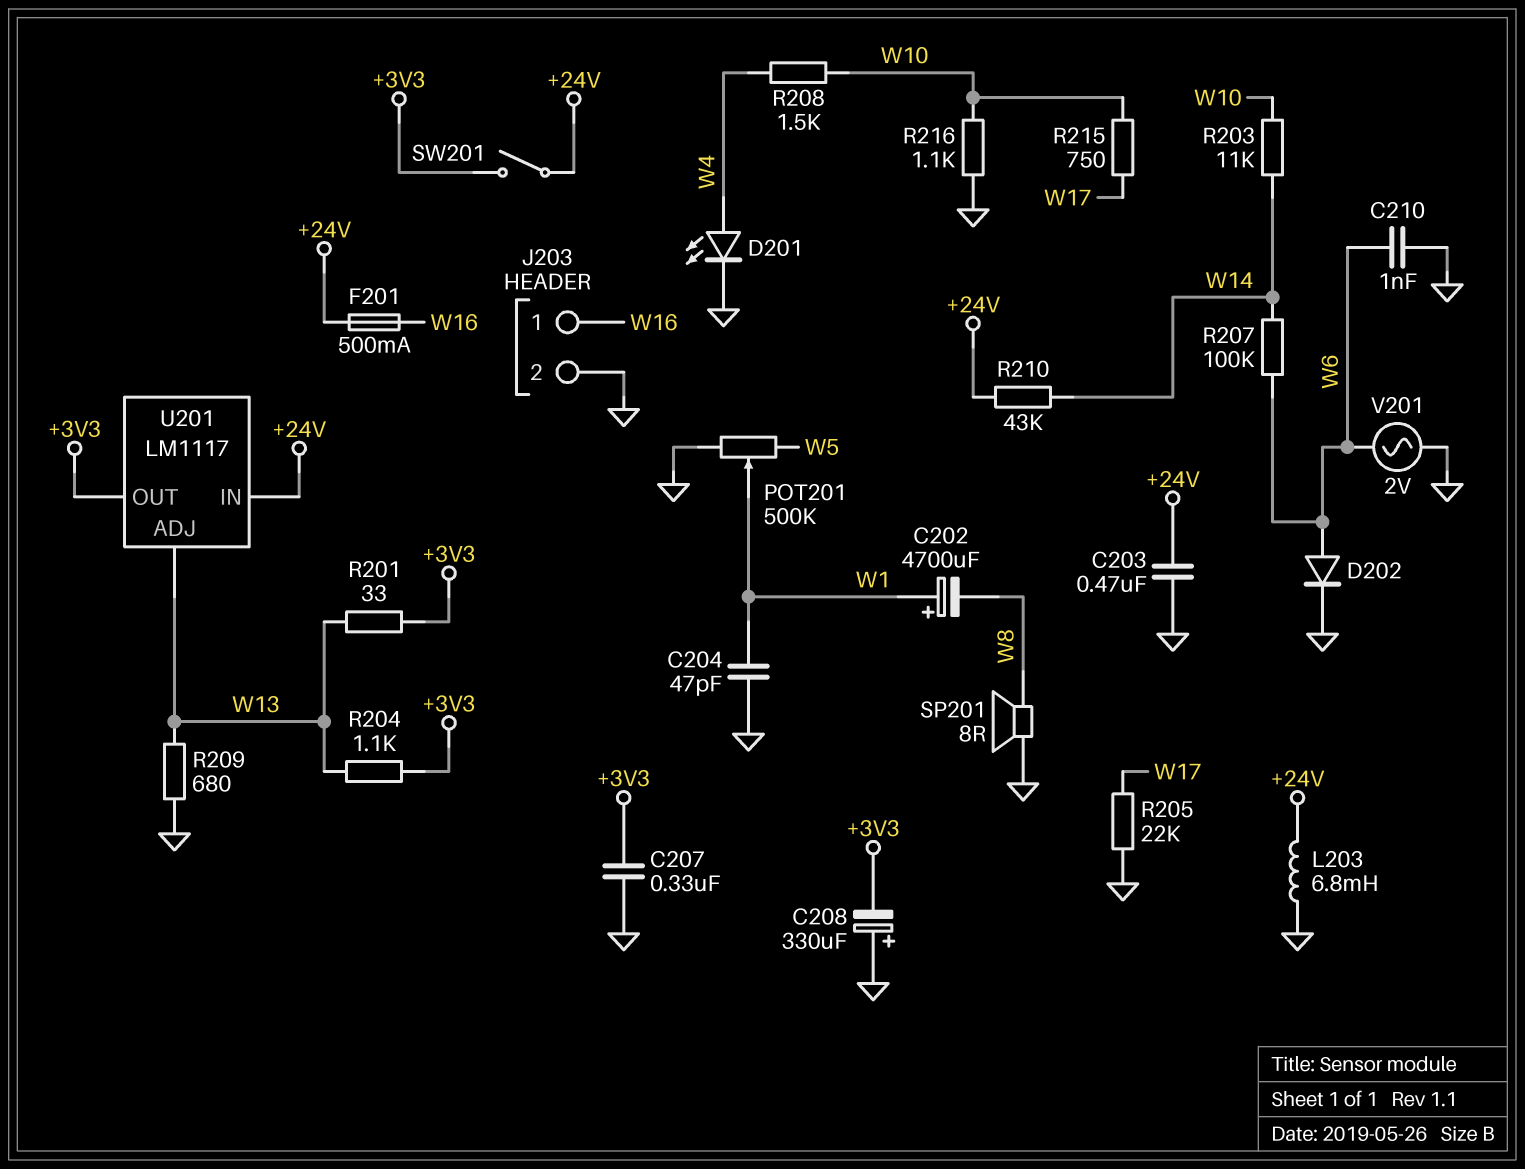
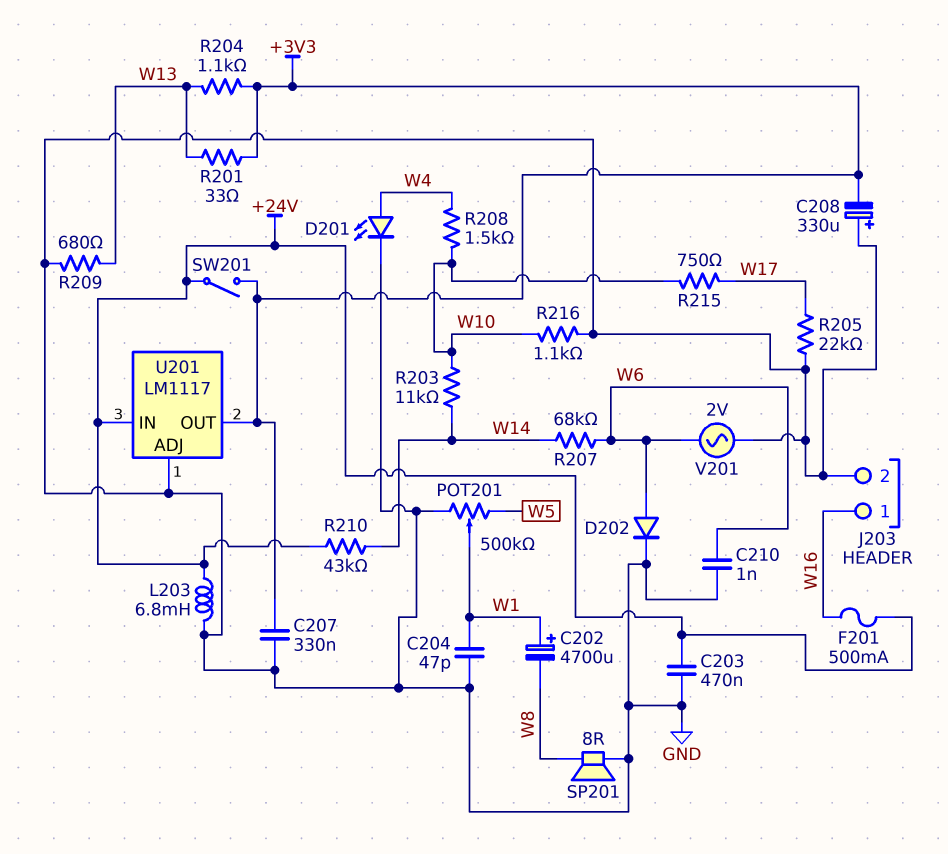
R207: 100k (W6, W14) -> 68k (W6, W14)
U201 pin ADJ: W13 -> GND

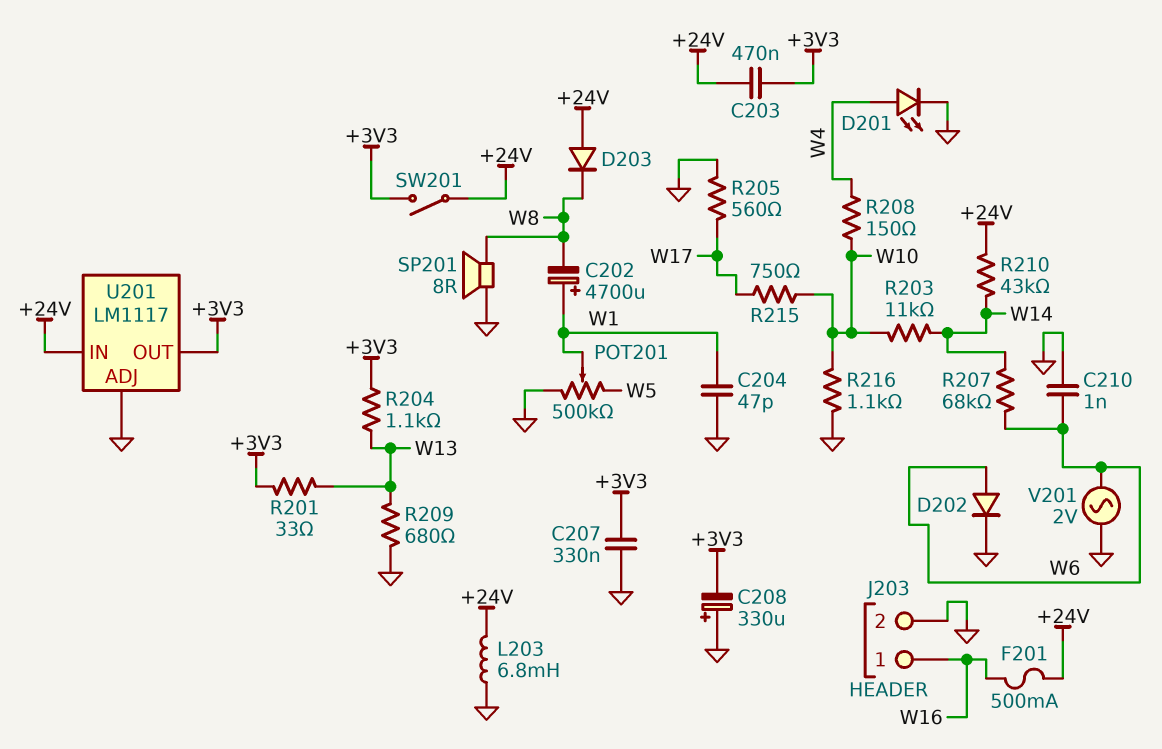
C203: 470nF (+24V, GND) -> 470nF (+3V3, +24V)
D203: none -> diode (A +24V, K W8)
R205: 22k (GND, W17) -> 560 (GND, W17)
R208: 1.5k (W4, W10) -> 150 (W4, W10)

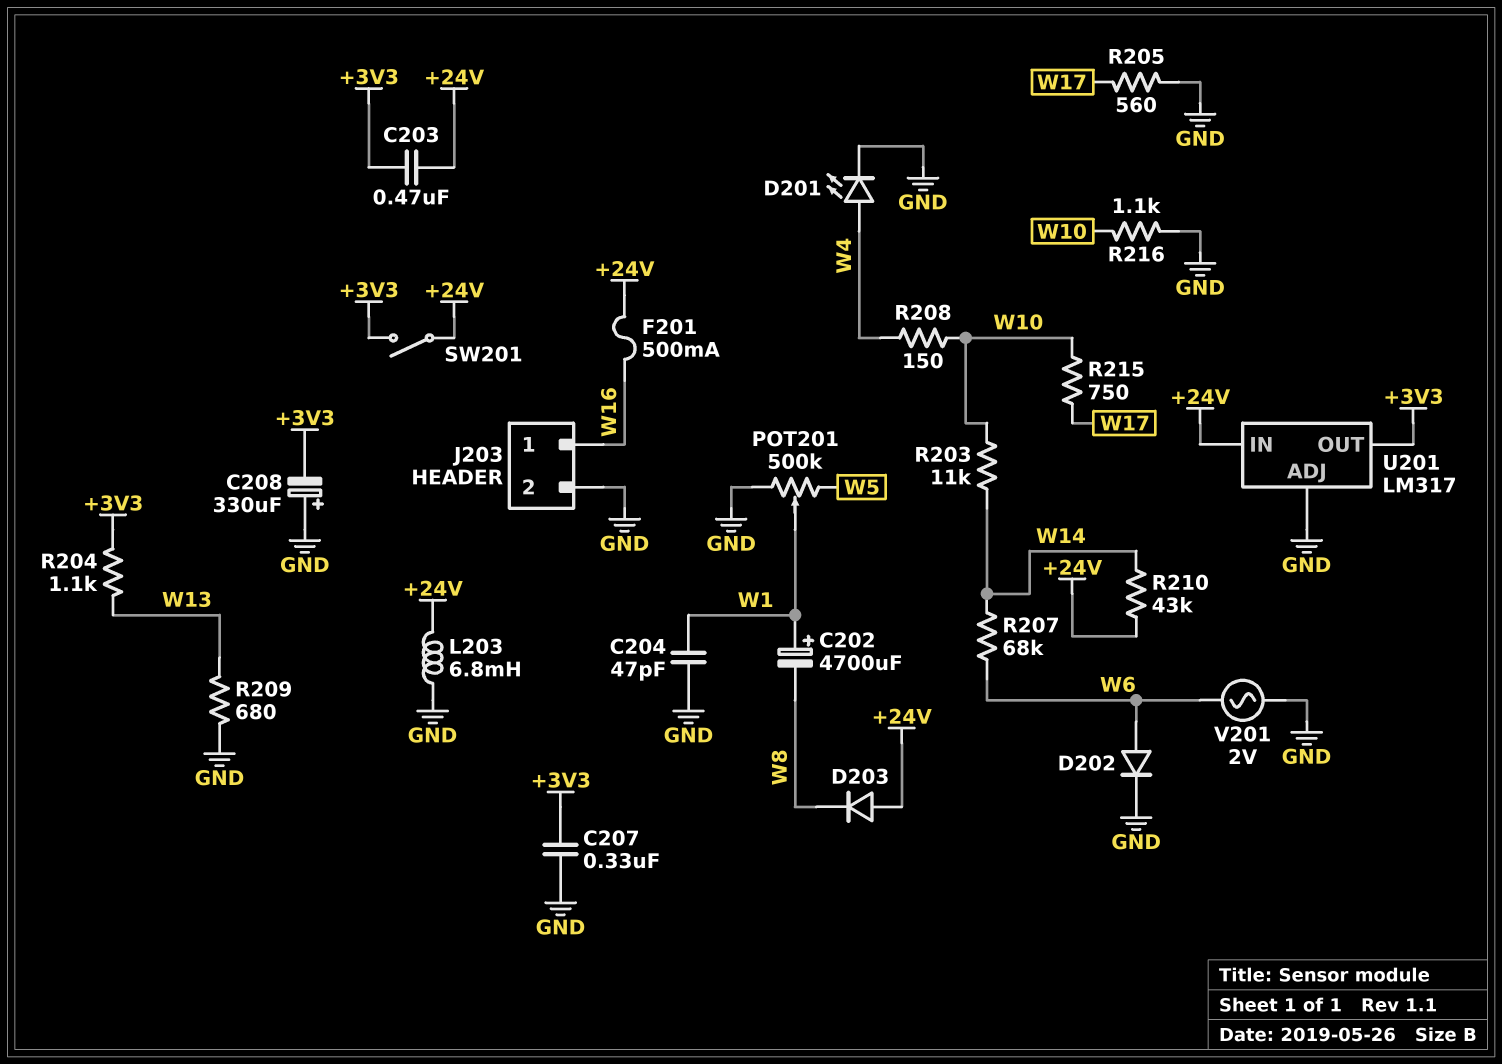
C210: 1nF (GND, W6) -> none
R201: 33 (+3V3, W13) -> none
SP201: speaker 8R (GND, W8) -> none
U201: LM1117 -> LM317

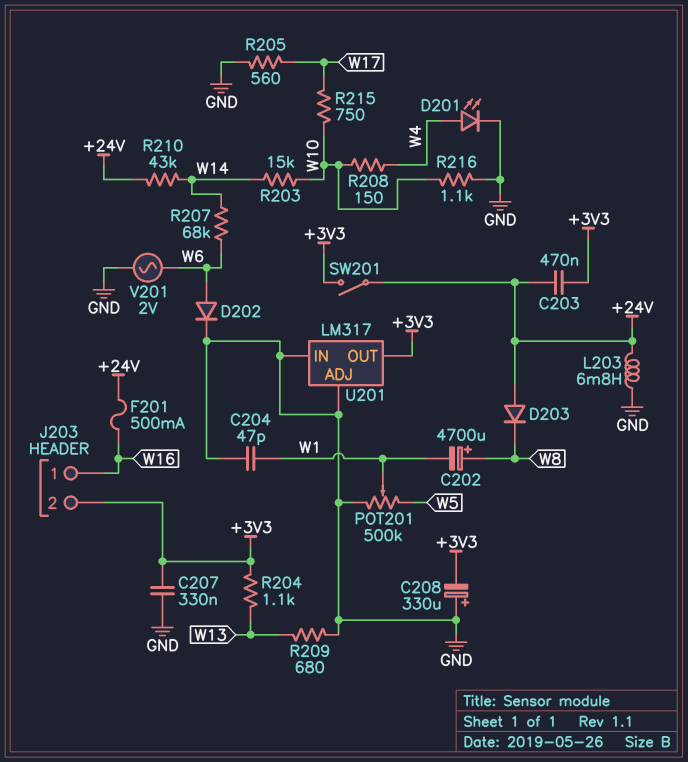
C202: 4700uF (plus W1, minus W8) -> 4700uF (plus W8, minus W1)
J203 pin 2: GND -> +3V3
R203: 11k (W10, W14) -> 15k (W10, W14)
U201 pin IN: +24V -> GND

